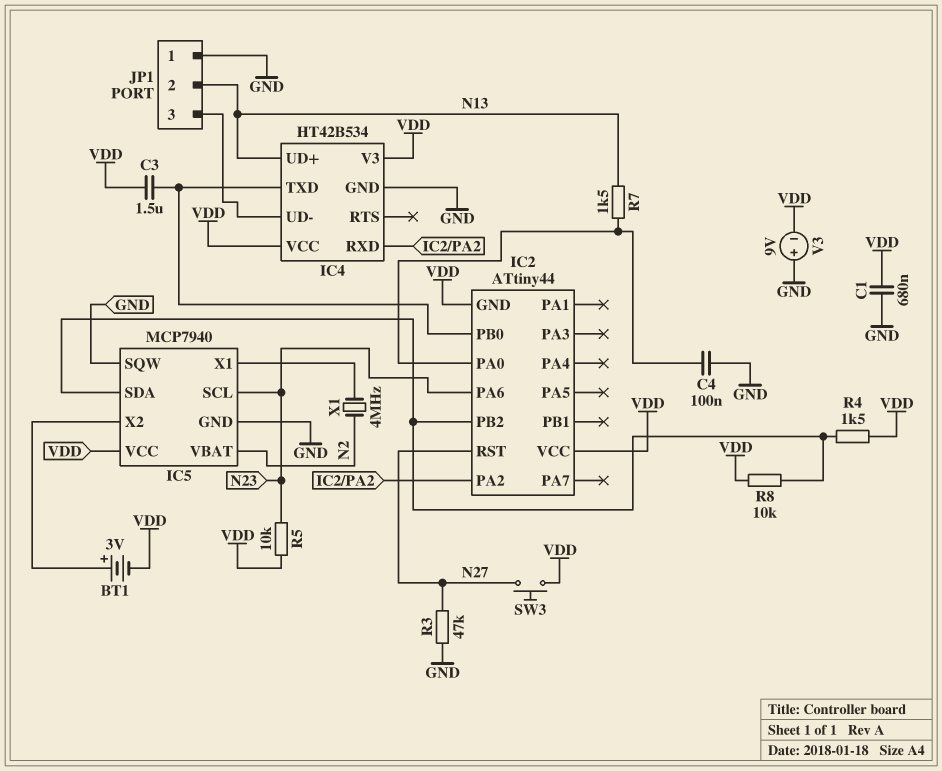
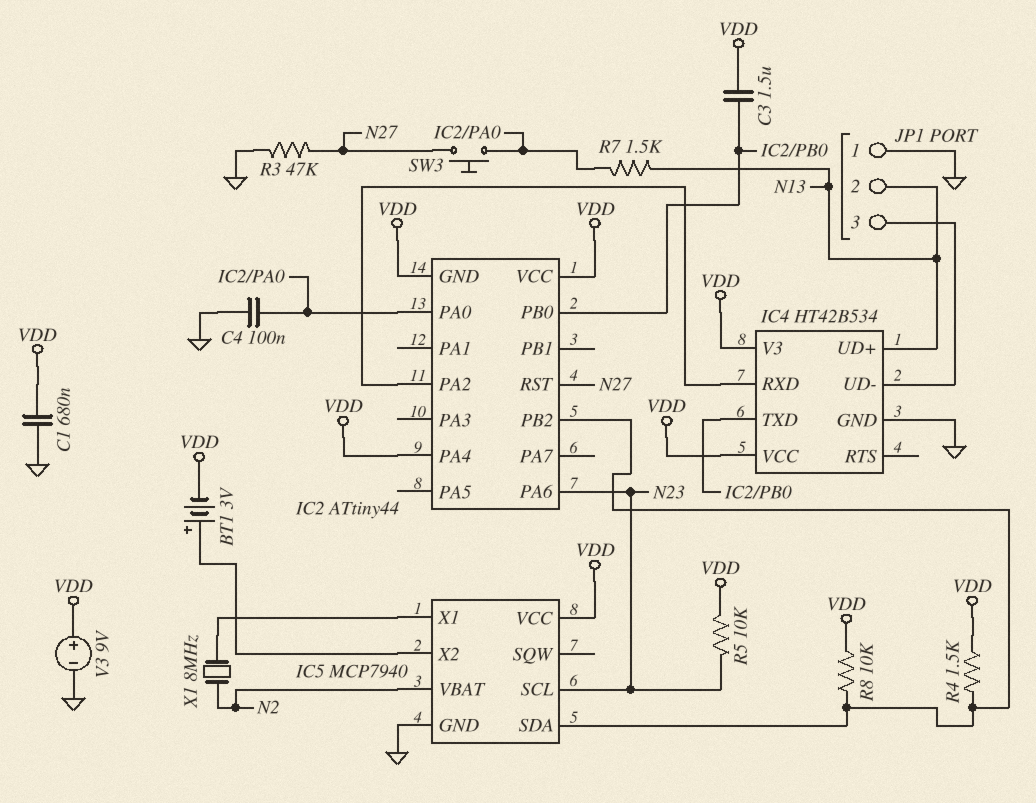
IC2 pin PA4: none -> VDD
IC5 pin SQW: GND -> none
SW3: button (N27, VDD) -> button (IC2/PA0, N27)
V3: 9V (plus GND, minus VDD) -> 9V (plus VDD, minus GND)
X1: 4MHz (IC5/X1, N2) -> 8MHz (IC5/X1, N2)

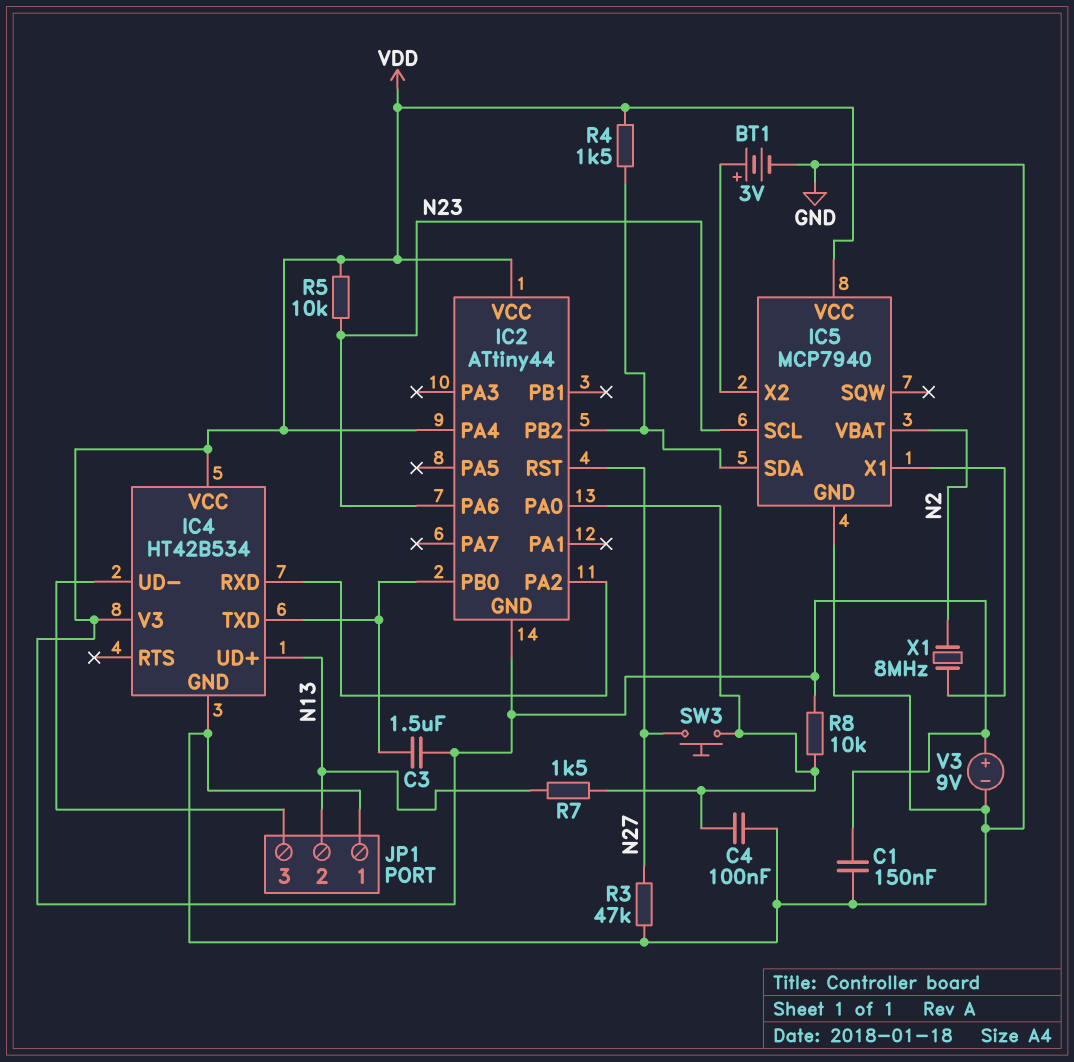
BT1: 3V (plus IC5/X2, minus VDD) -> 3V (plus IC5/X2, minus GND)
C1: 680nF (GND, VDD) -> 150nF (GND, VDD)
R8: 10k (IC2/PB2, VDD) -> 10k (IC2/PA0, VDD)

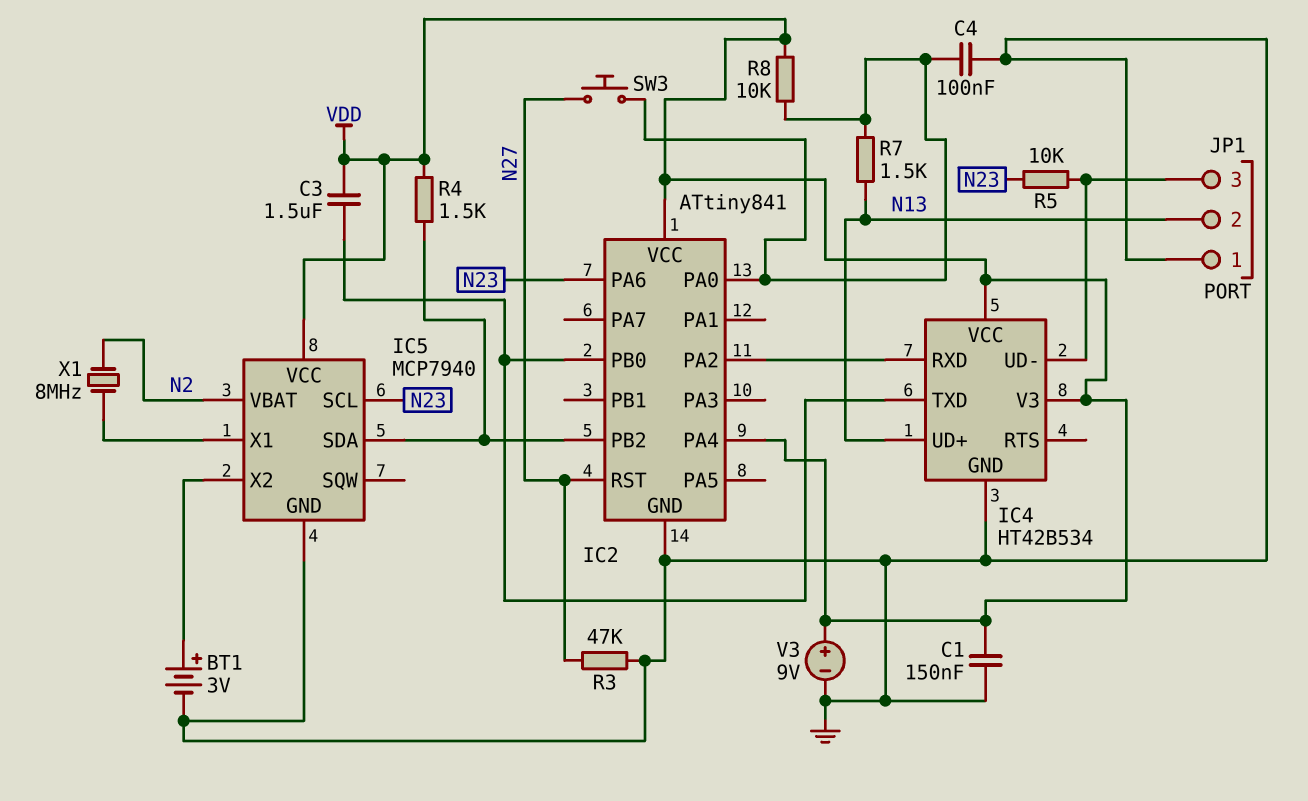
IC2: ATtiny44 -> ATtiny841
IC2 pin GND: VDD -> GND
R5: 10k (N23, VDD) -> 10k (IC4/UD-, N23)

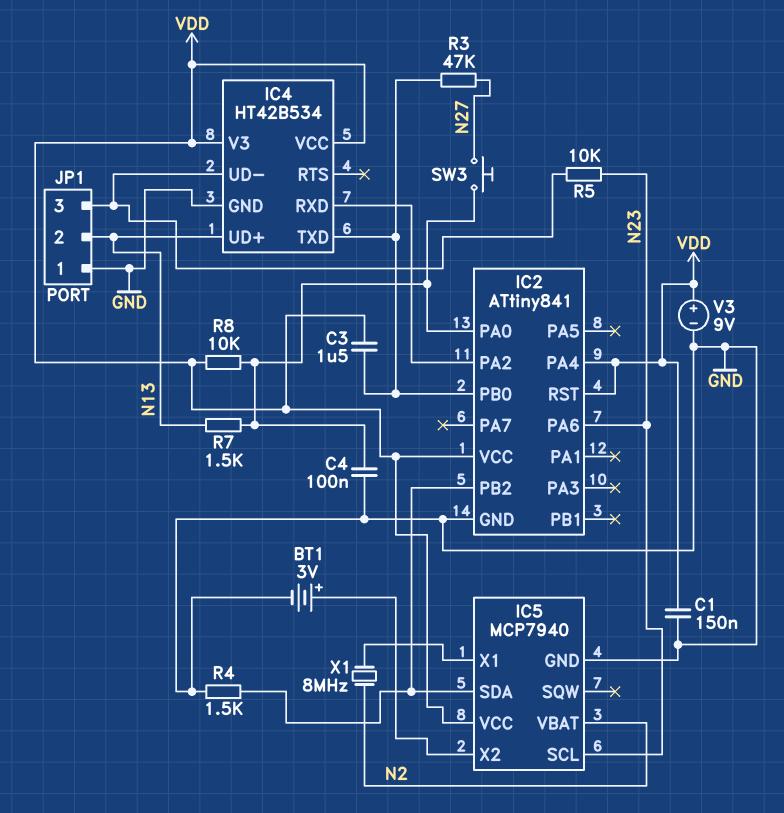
IC2 pin RST: N27 -> VDD
R3: 47k (GND, N27) -> 47k (IC2/PB0, N27)
R4: 1.5k (IC2/PB2, VDD) -> 1.5k (GND, IC2/PB2)

